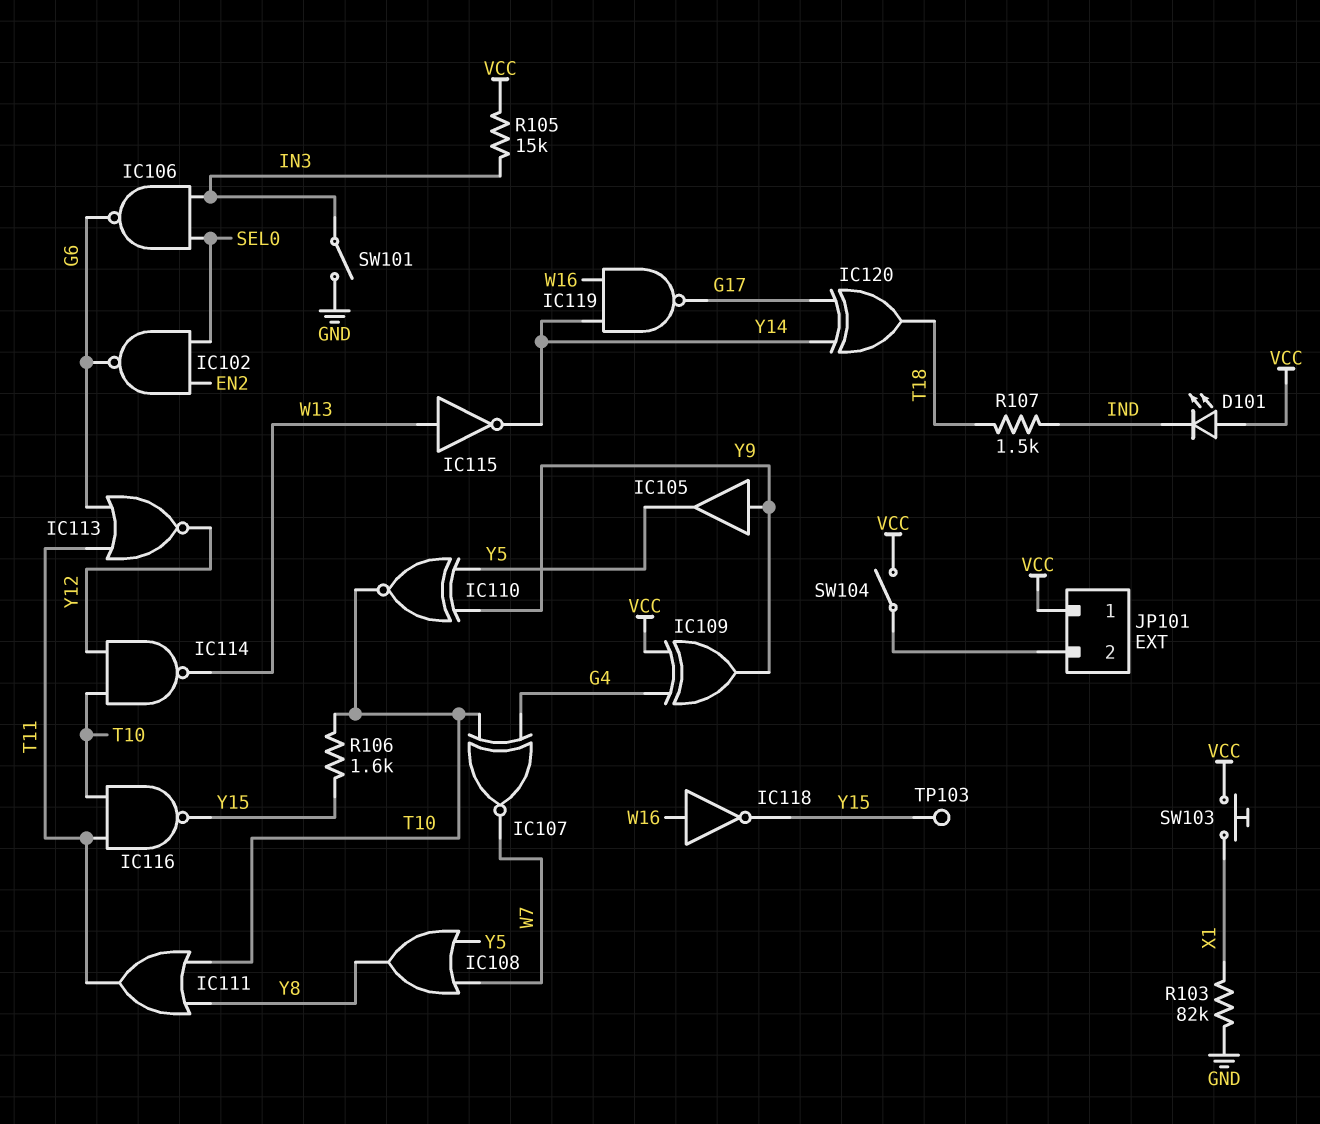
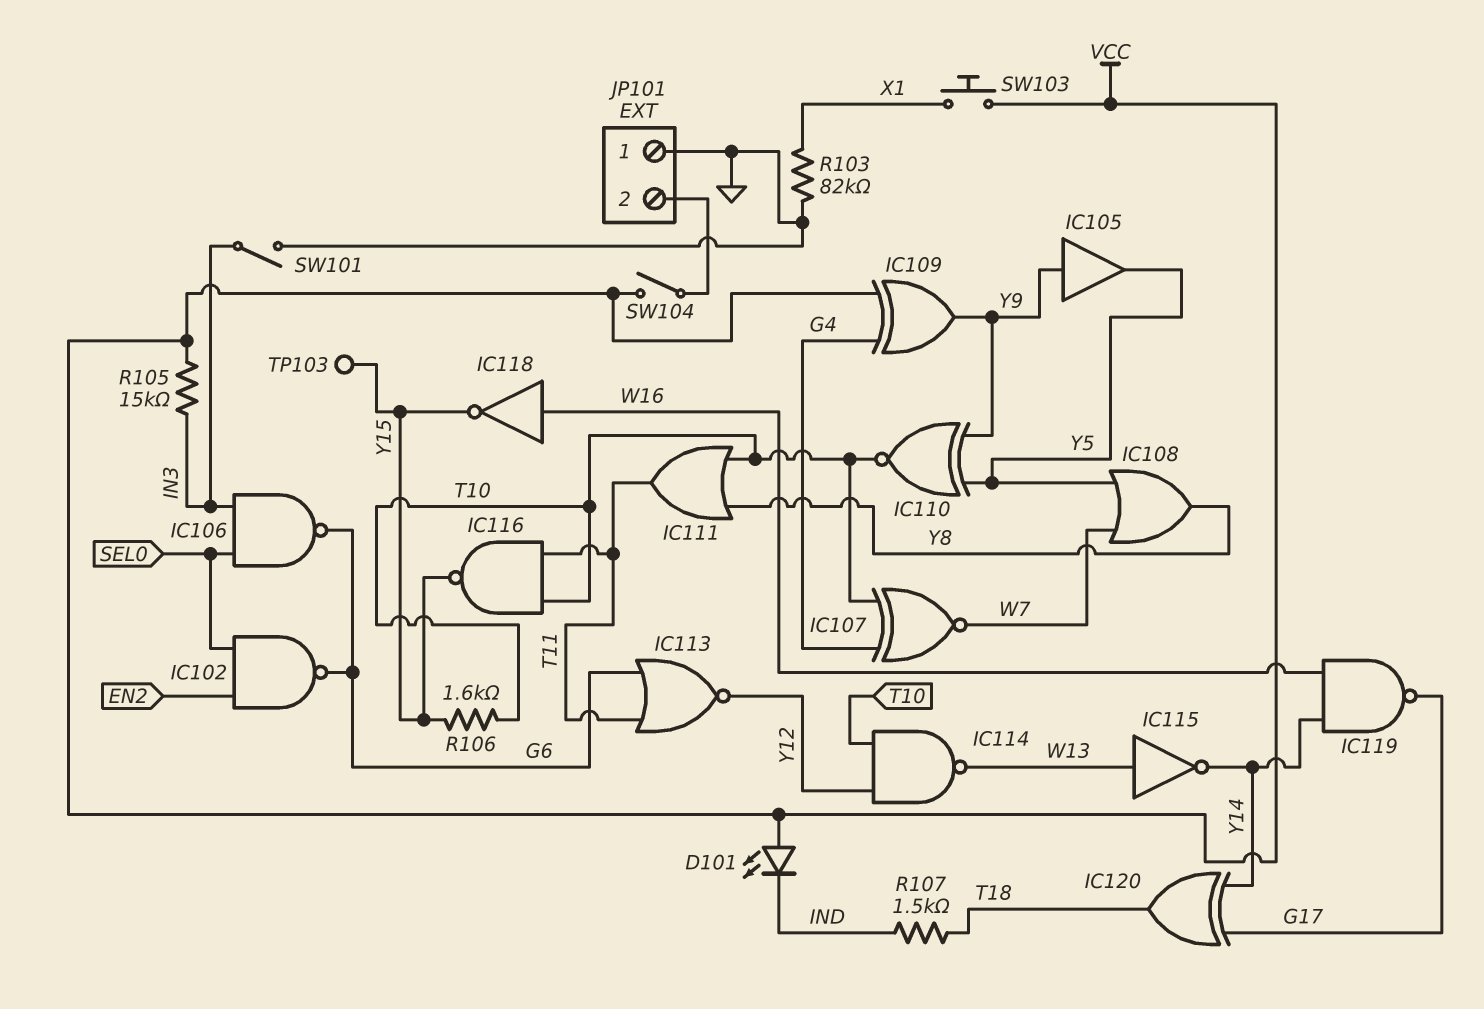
JP101 pin 1: VCC -> GND

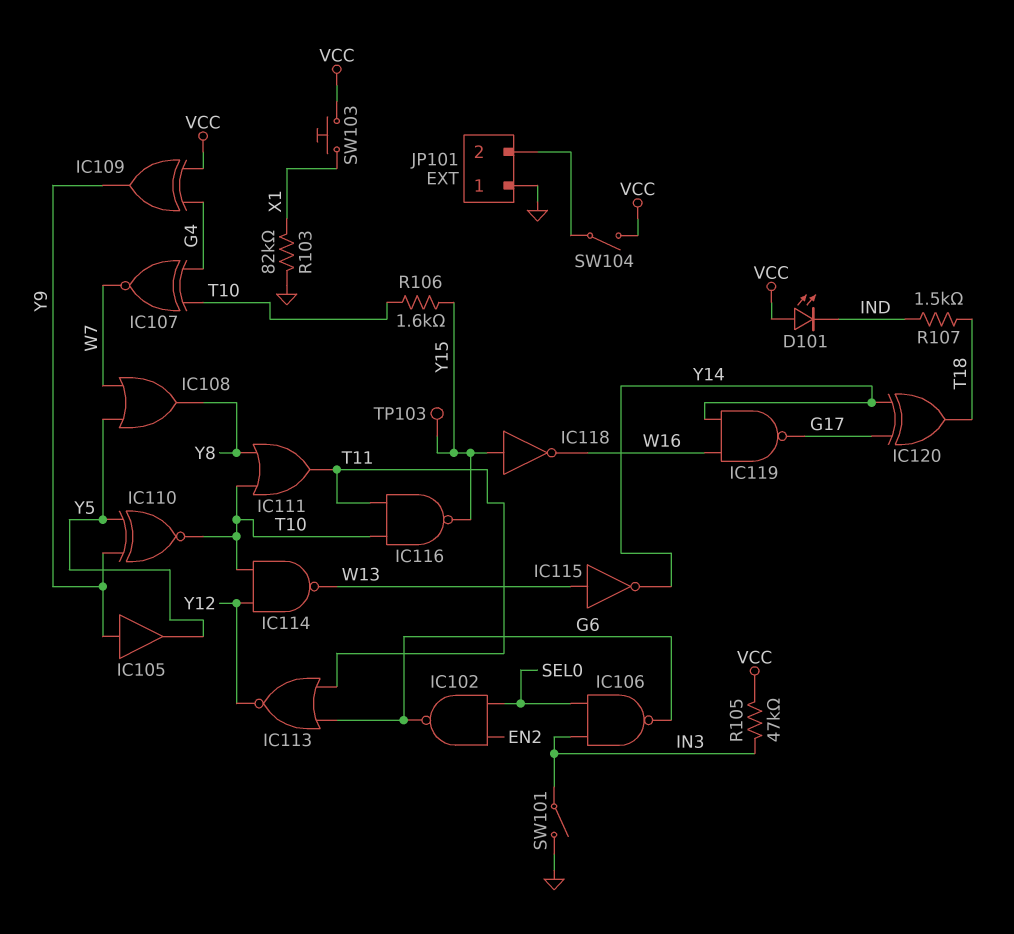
IC118: NOT (in W16, out Y15) -> NOT (in Y15, out W16)
R105: 15k (IN3, VCC) -> 47k (IN3, VCC)

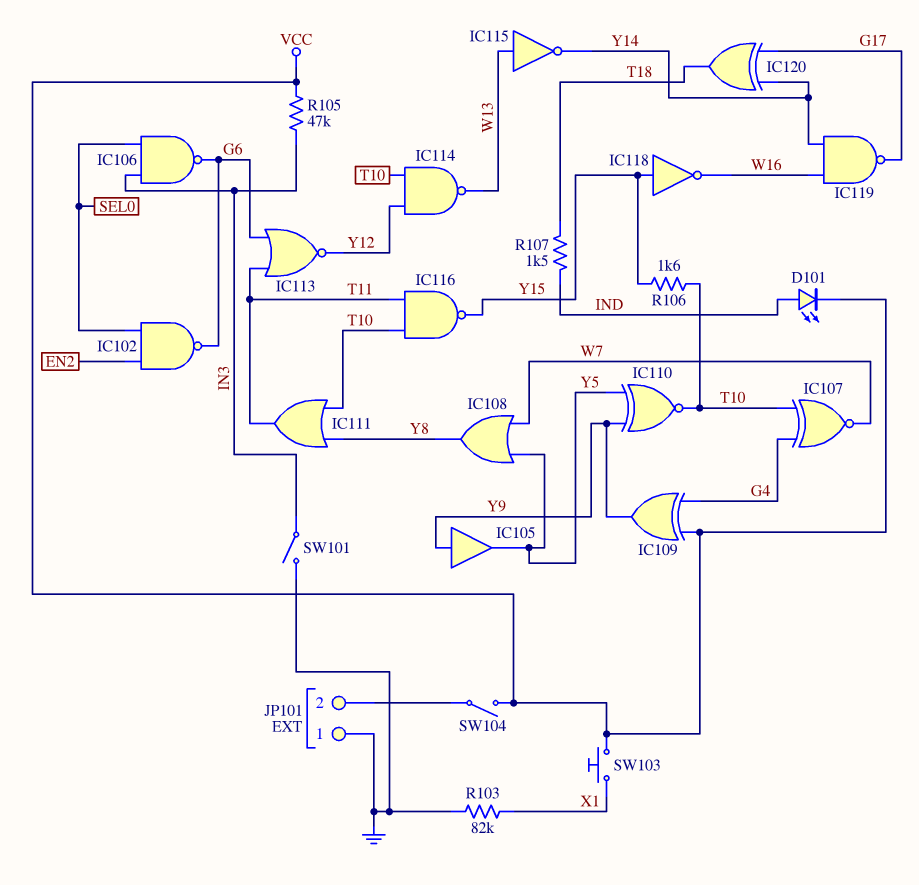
D101: LED (A VCC, K IND) -> LED (A IND, K VCC)
TP103: test point (Y15) -> none

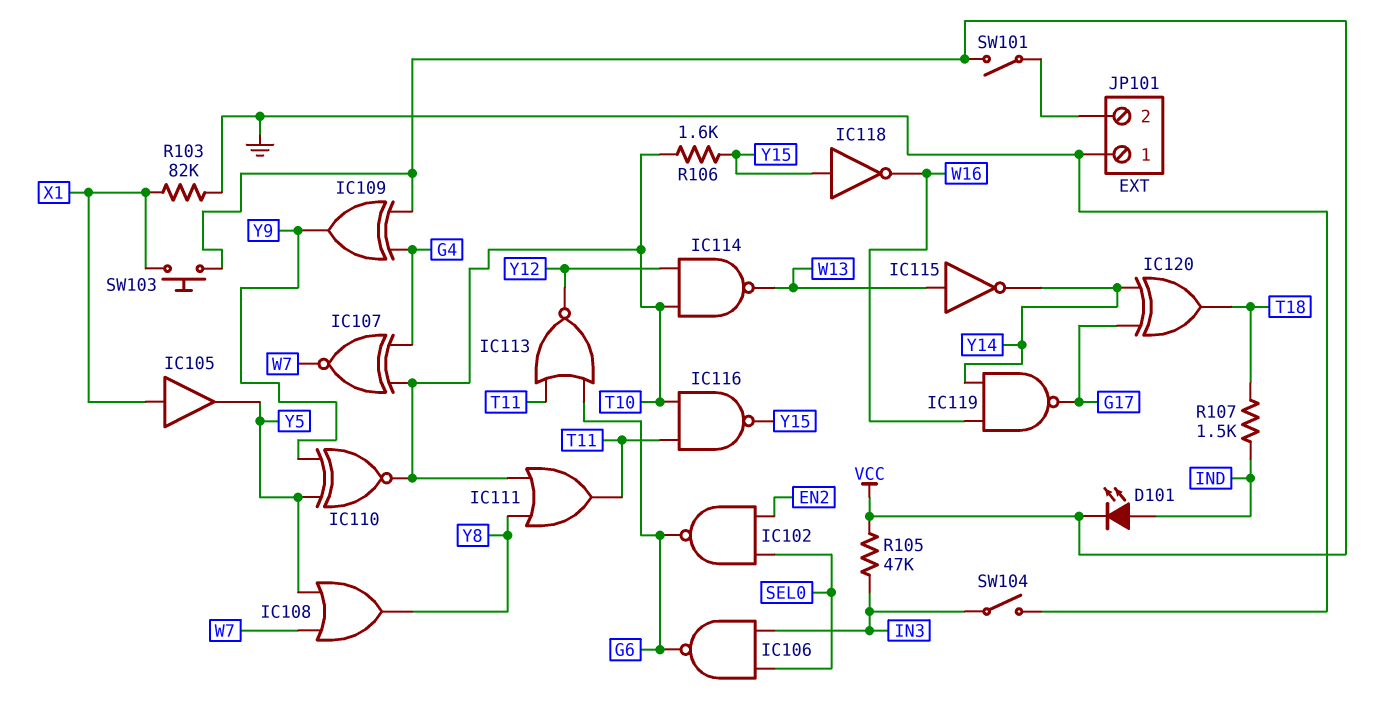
IC105: buffer (in Y9, out Y5) -> buffer (in X1, out Y5)
SW101: switch (GND, IN3) -> switch (JP101/2, VCC)
SW104: switch (JP101/2, VCC) -> switch (GND, IN3)

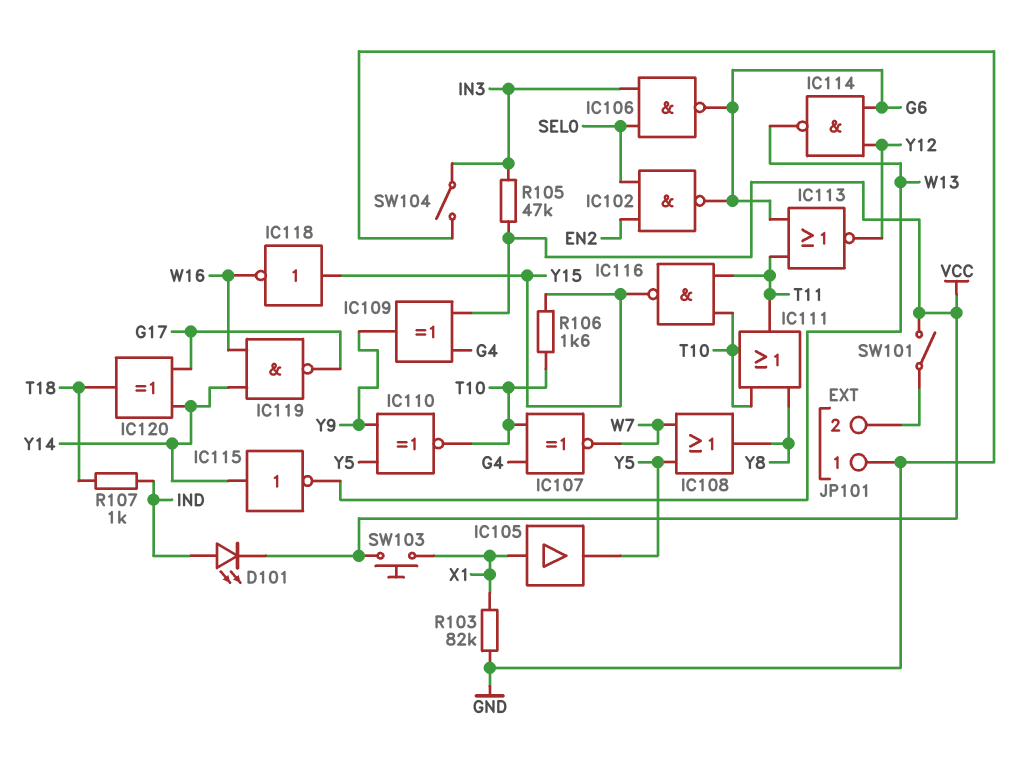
IC114: NAND (in T10, in Y12, out W13) -> NAND (in G6, in Y12, out W13)
IC115: NOT (in W13, out Y14) -> NOT (in Y14, out W13)
R107: 1.5k (IND, T18) -> 1k (IND, T18)

